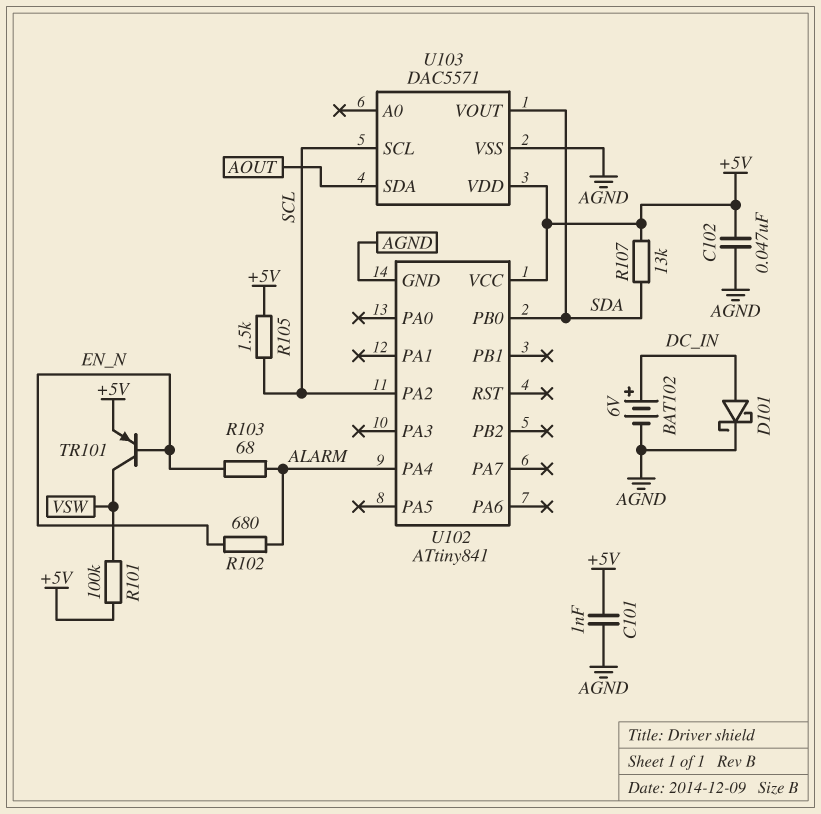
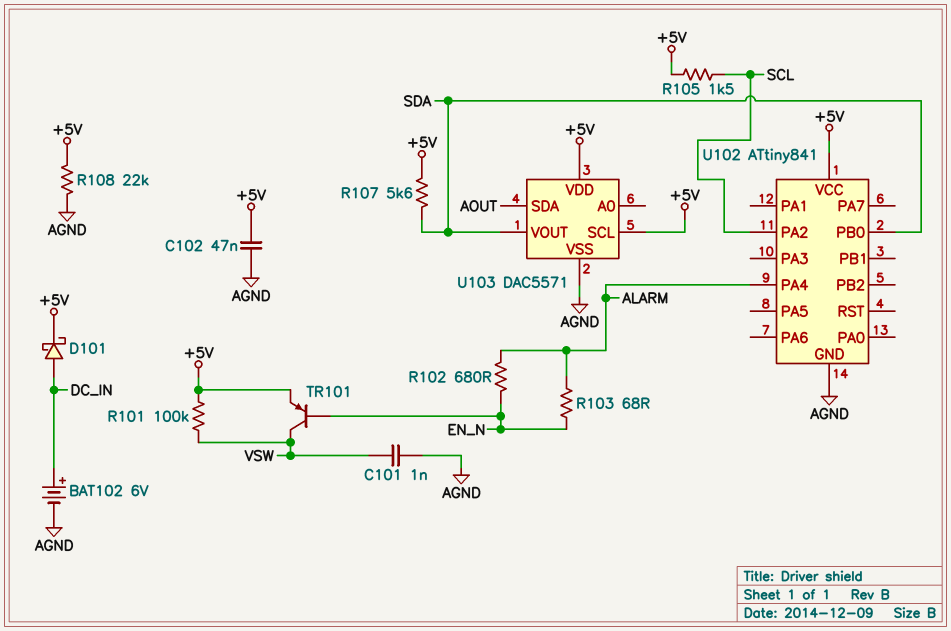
C101: 1nF (+5V, AGND) -> 1nF (AGND, VSW)
D101: schottky (A DC_IN, K AGND) -> schottky (A DC_IN, K +5V)
R107: 13k (+5V, SDA) -> 5.6k (+5V, SDA)
R108: none -> 22k (+5V, AGND)
U103 pin SCL: SCL -> +5V

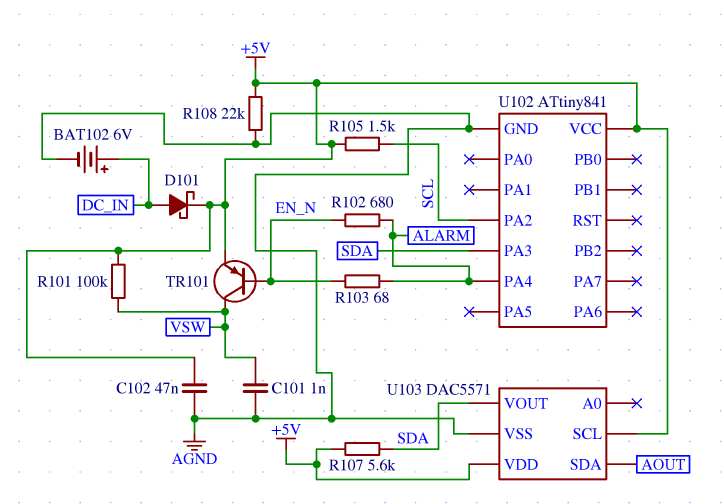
U102 pin PA3: none -> SDA
U102 pin PB0: SDA -> none

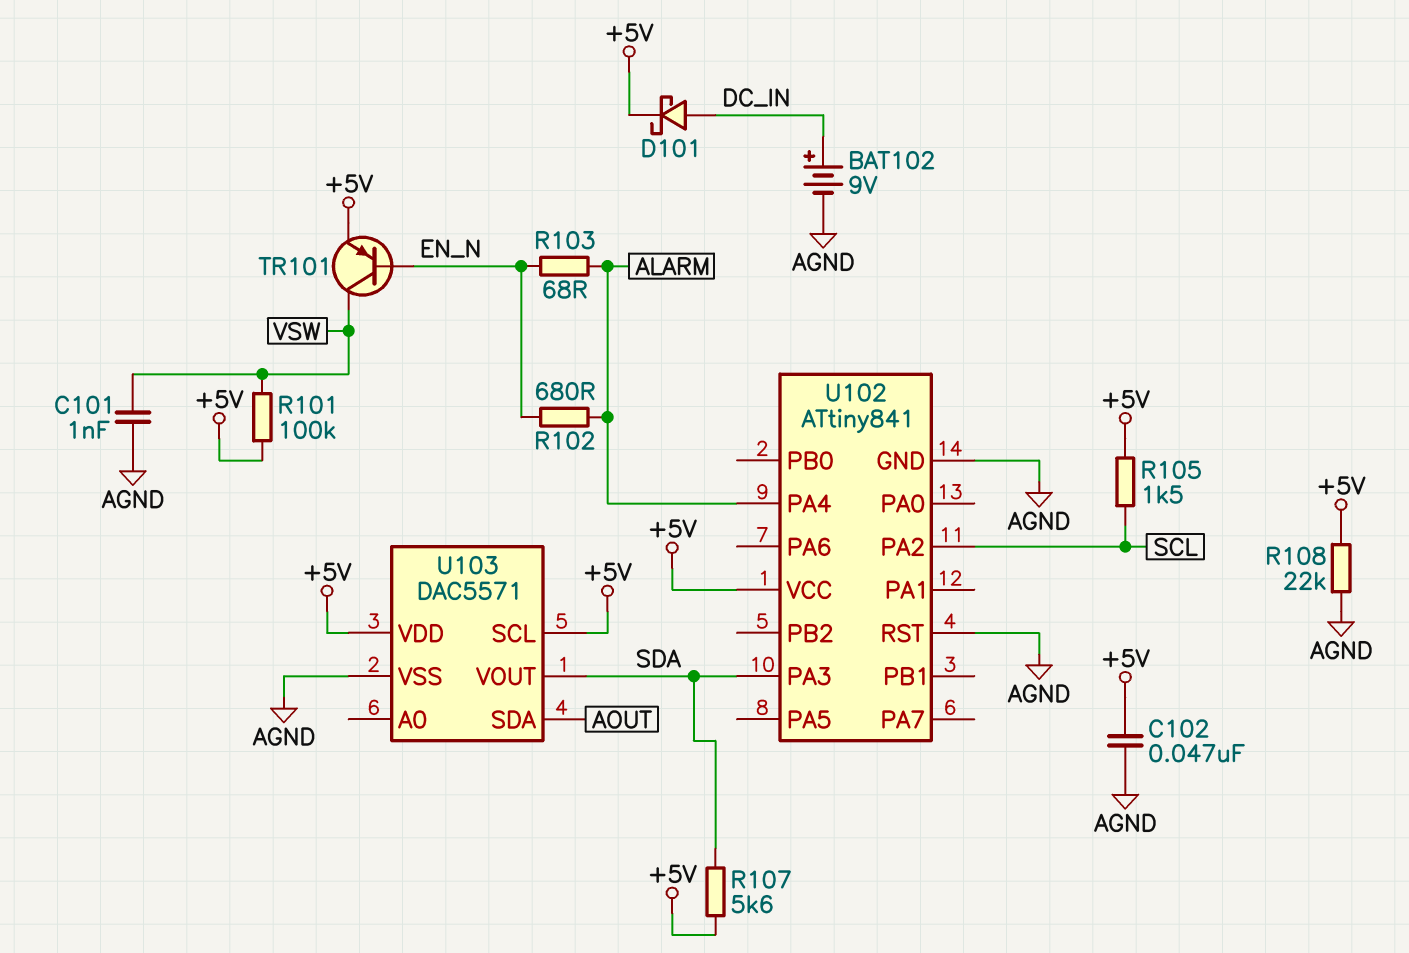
BAT102: 6V (plus DC_IN, minus AGND) -> 9V (plus DC_IN, minus AGND)
U102 pin RST: none -> AGND

